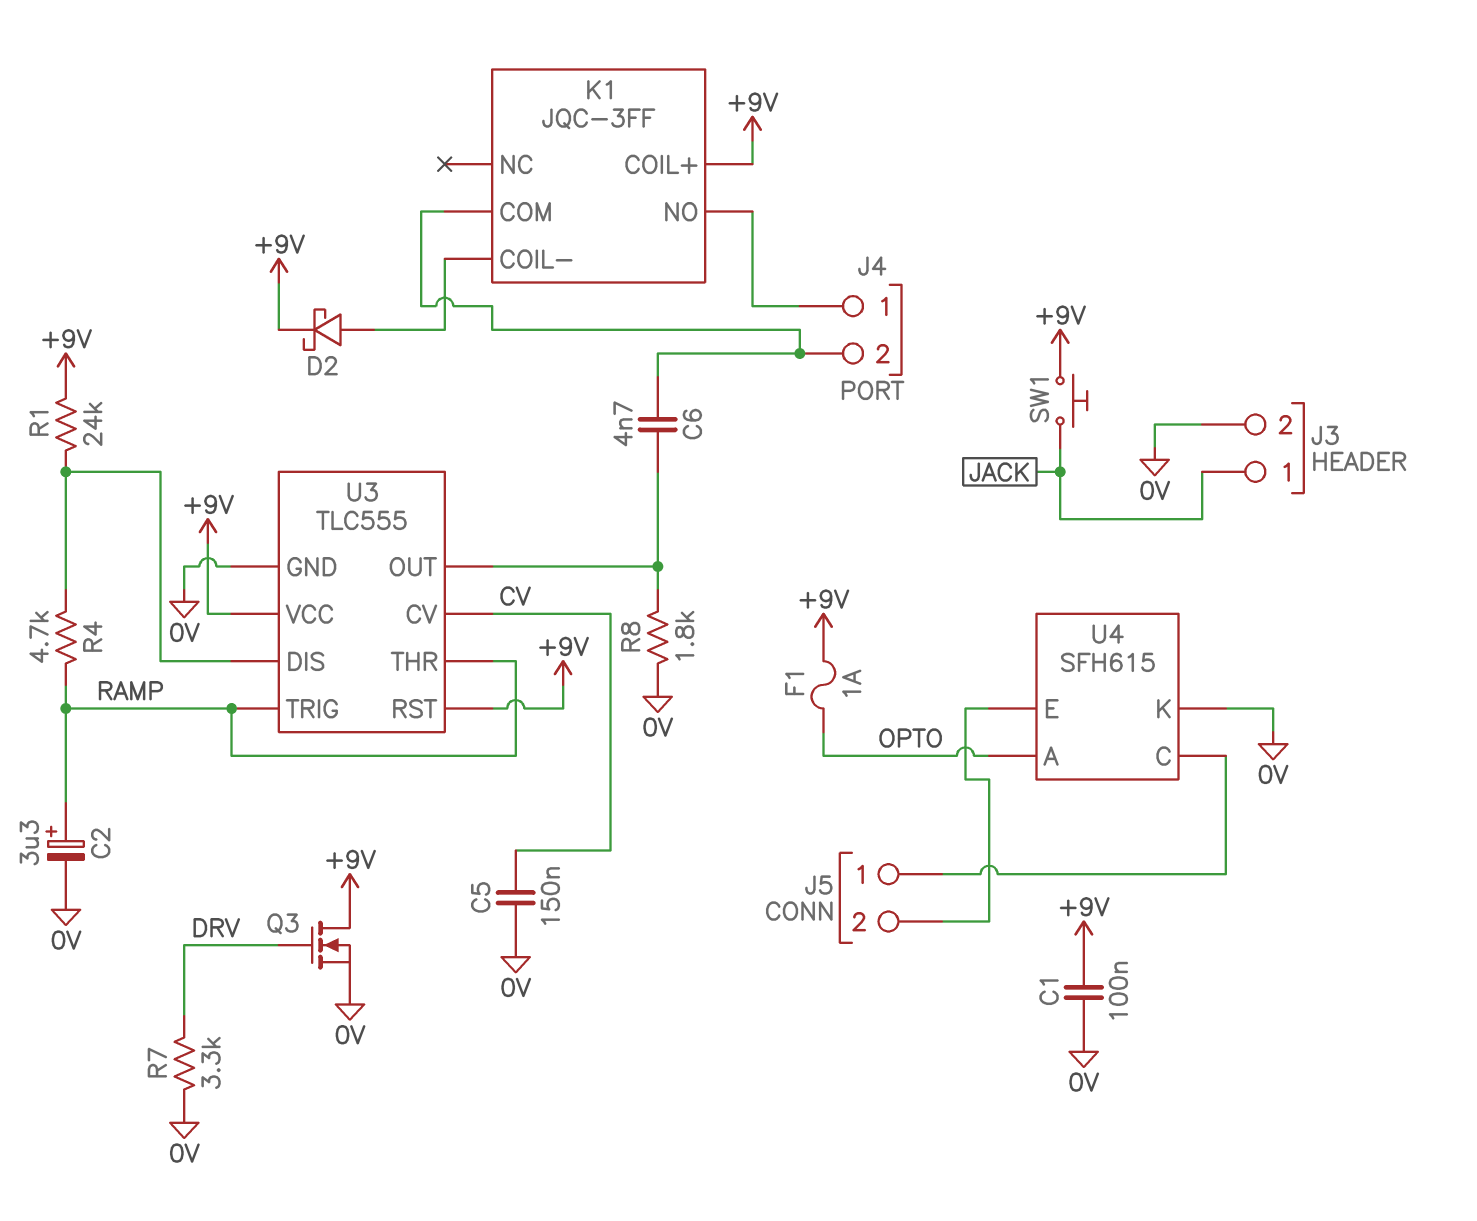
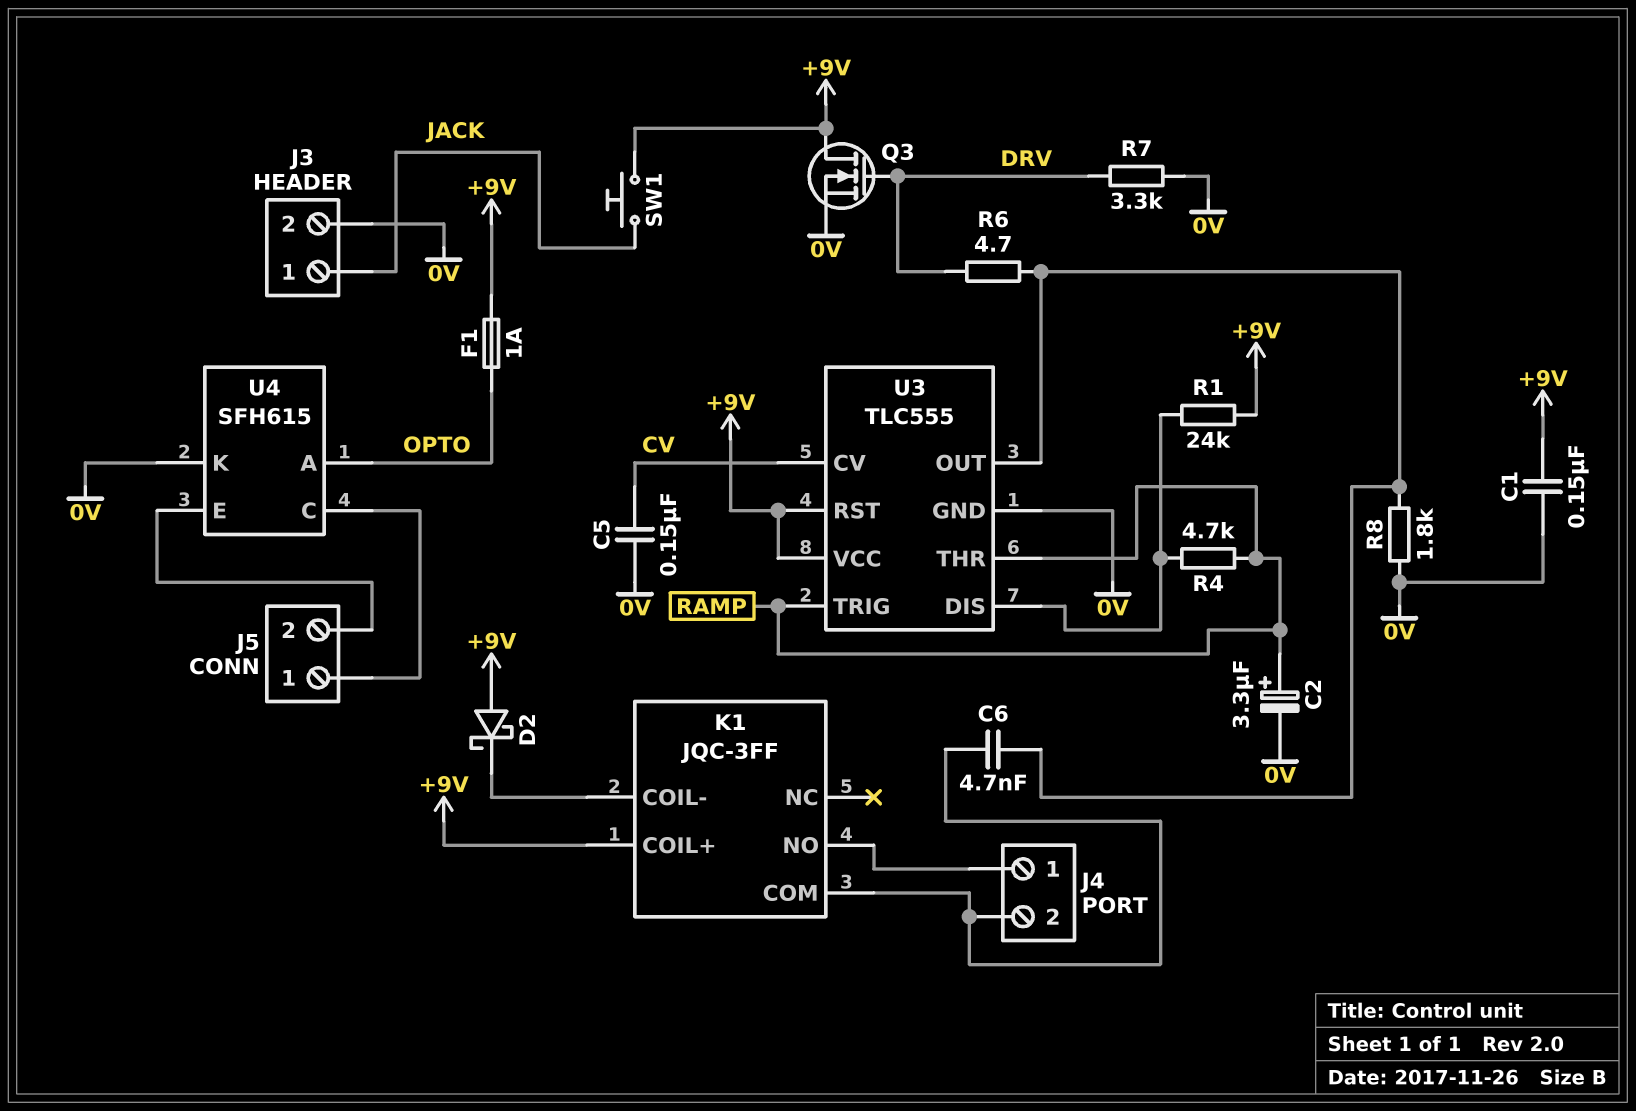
C1: 100nF (+9V, 0V) -> 150nF (+9V, 0V)
D2: schottky (A K1/COIL-, K +9V) -> schottky (A +9V, K K1/COIL-)
R6: none -> 4.7 (DRV, U3/OUT)

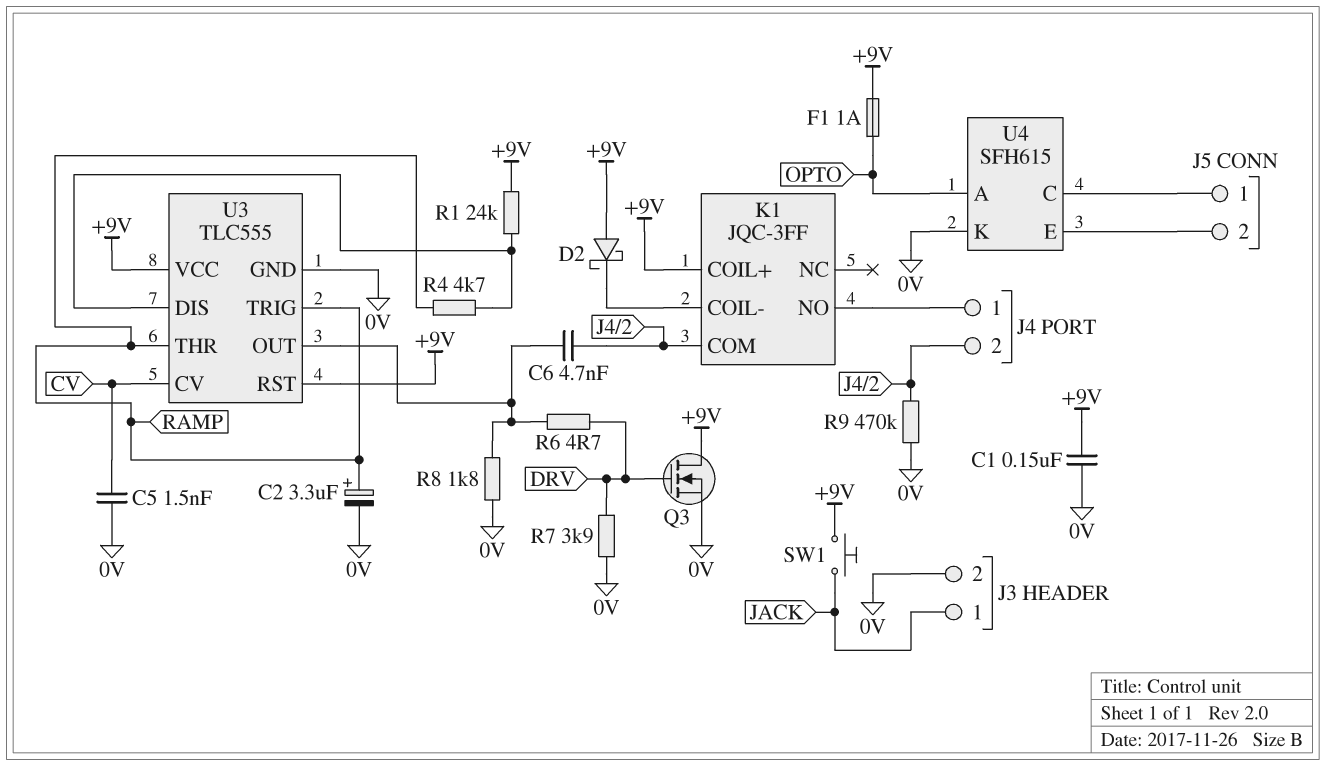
C5: 150nF (0V, CV) -> 1.5nF (0V, CV)
R7: 3.3k (0V, DRV) -> 3.9k (0V, DRV)
R9: none -> 470k (0V, J4/2)

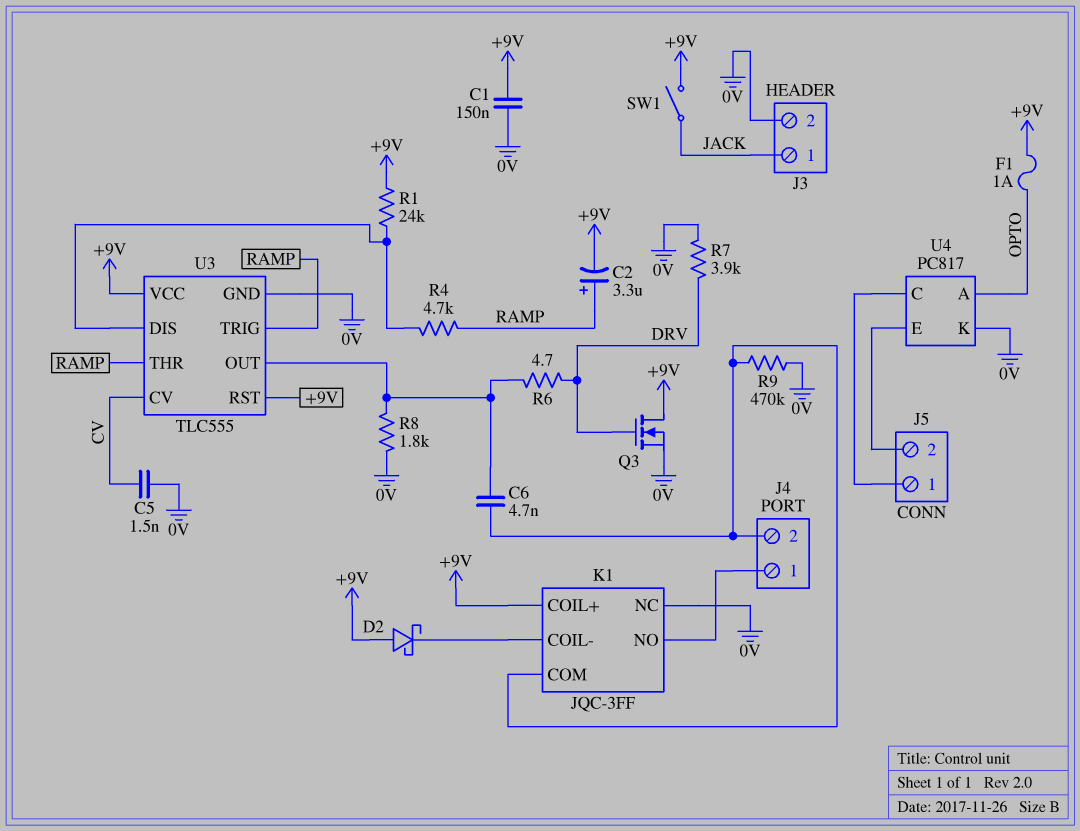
C2: 3.3uF (plus RAMP, minus 0V) -> 3.3uF (plus RAMP, minus +9V)
K1 pin NC: none -> 0V
SW1: button (+9V, JACK) -> switch (+9V, JACK)
U4: SFH615 -> PC817

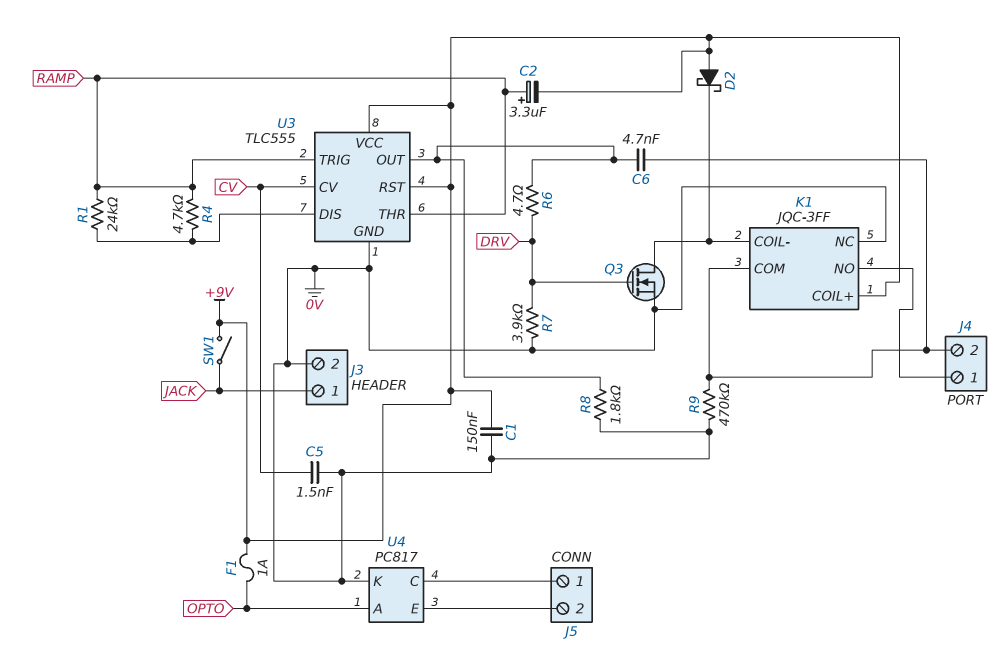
Q3: NMOS (G DRV, D +9V, S 0V) -> NMOS (G DRV, D K1/COIL-, S 0V)
R1: 24k (+9V, U3/DIS) -> 24k (RAMP, U3/DIS)

